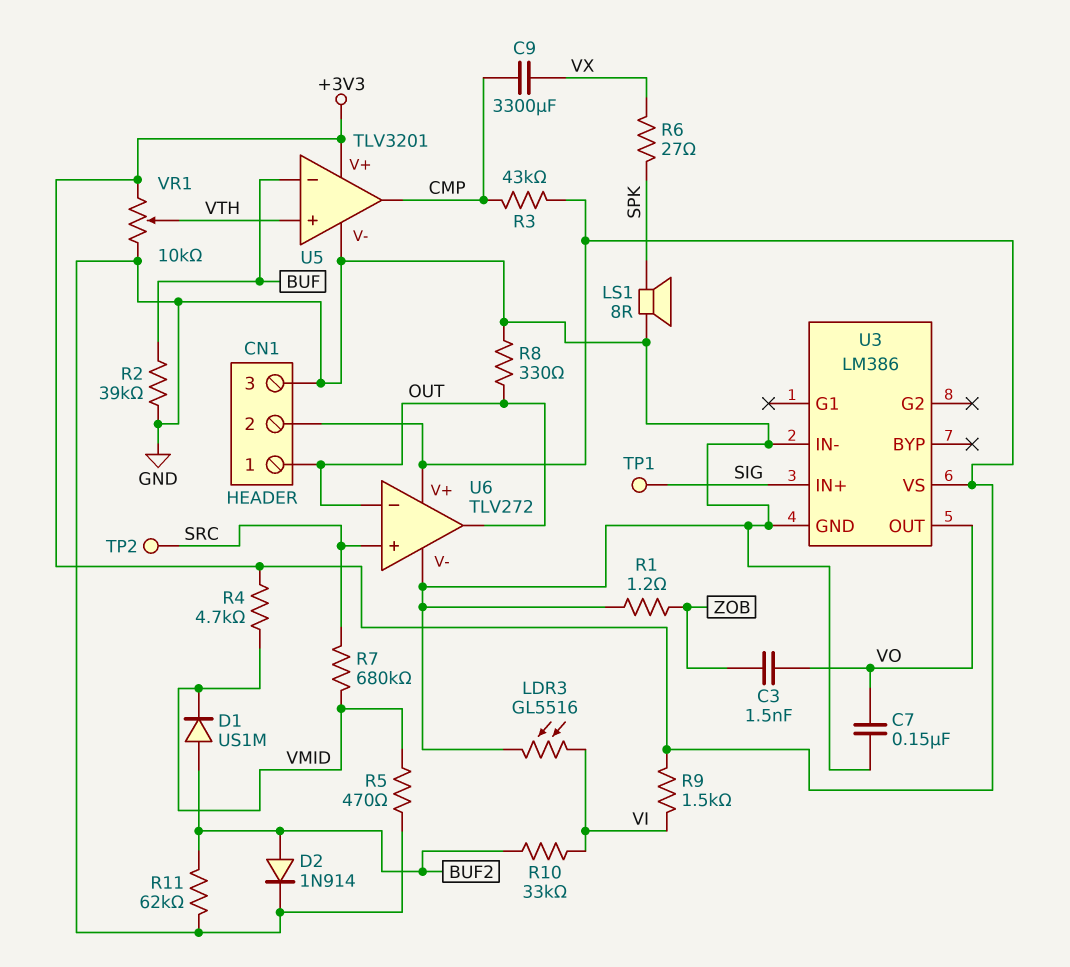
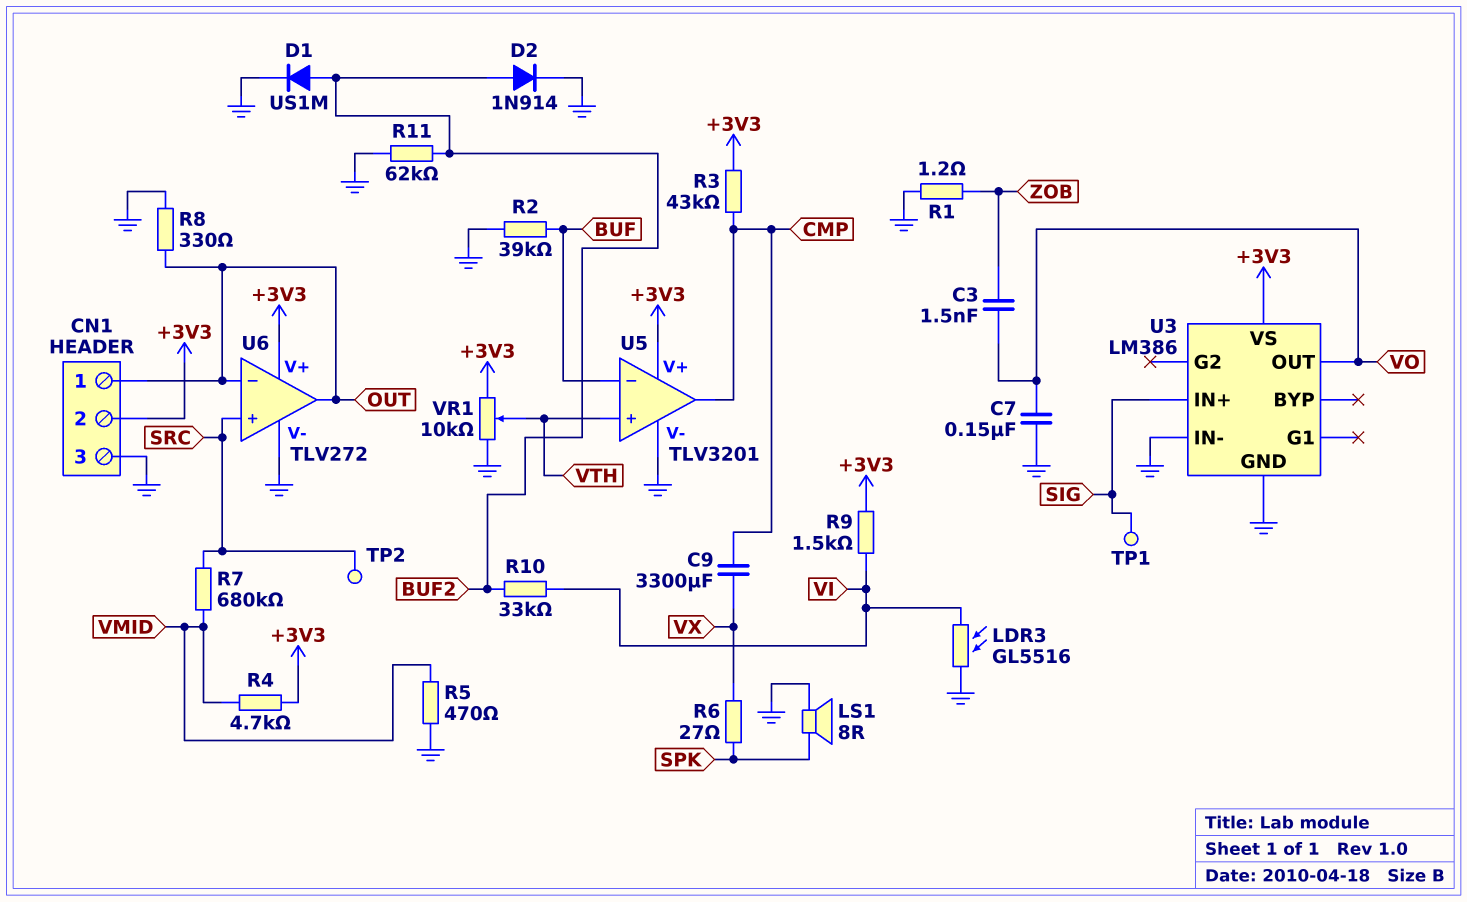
D1: diode US1M (A BUF2, K VMID) -> diode US1M (A BUF2, K GND)

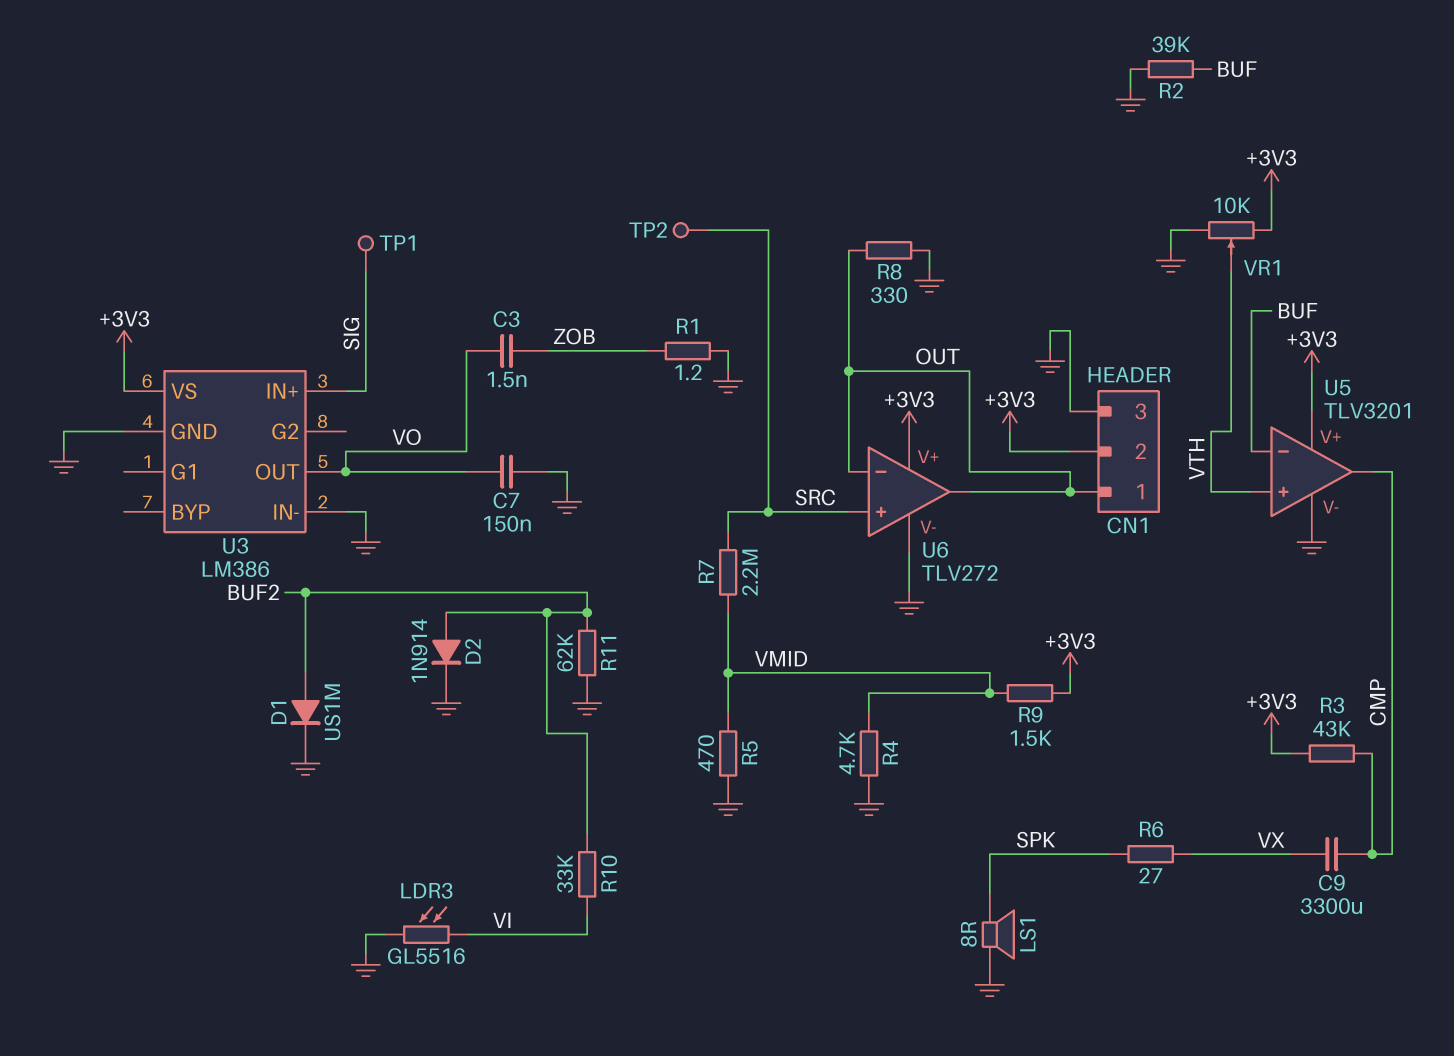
R4: 4.7k (+3V3, VMID) -> 4.7k (GND, VMID)
R7: 680k (SRC, VMID) -> 2.2M (SRC, VMID)
R9: 1.5k (+3V3, VI) -> 1.5k (+3V3, VMID)

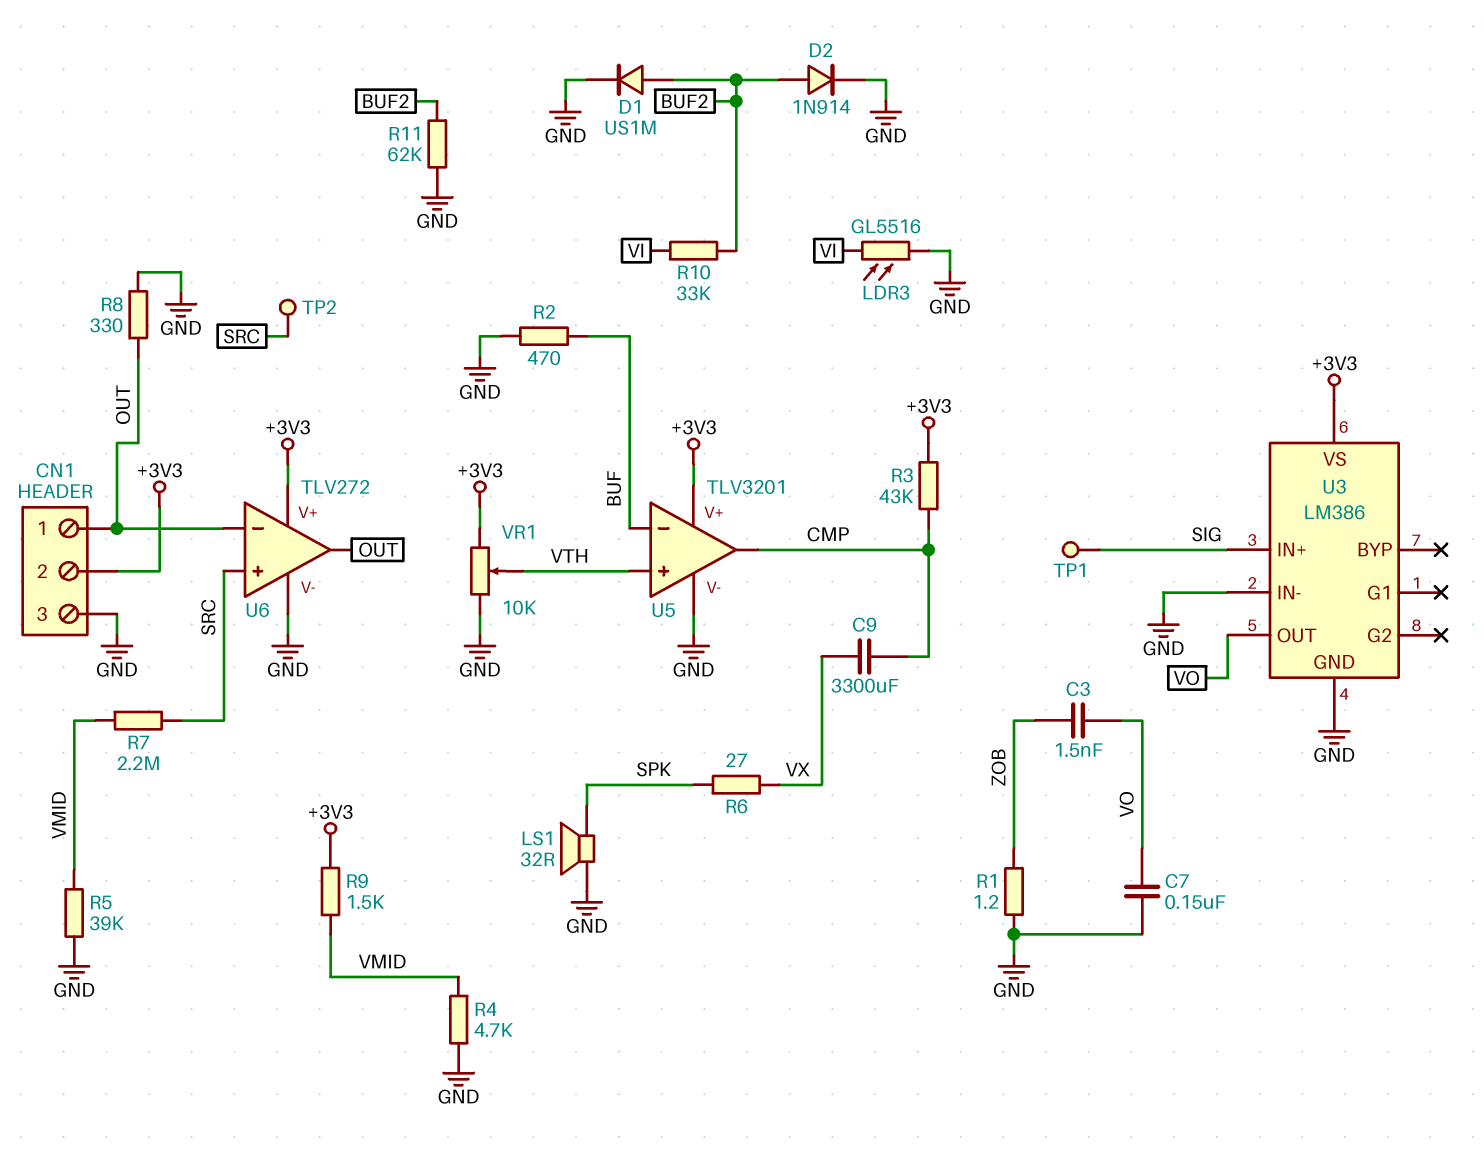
LS1: speaker 8R (GND, SPK) -> speaker 32R (GND, SPK)
R2: 39k (BUF, GND) -> 470 (BUF, GND)
R5: 470 (GND, VMID) -> 39k (GND, VMID)

